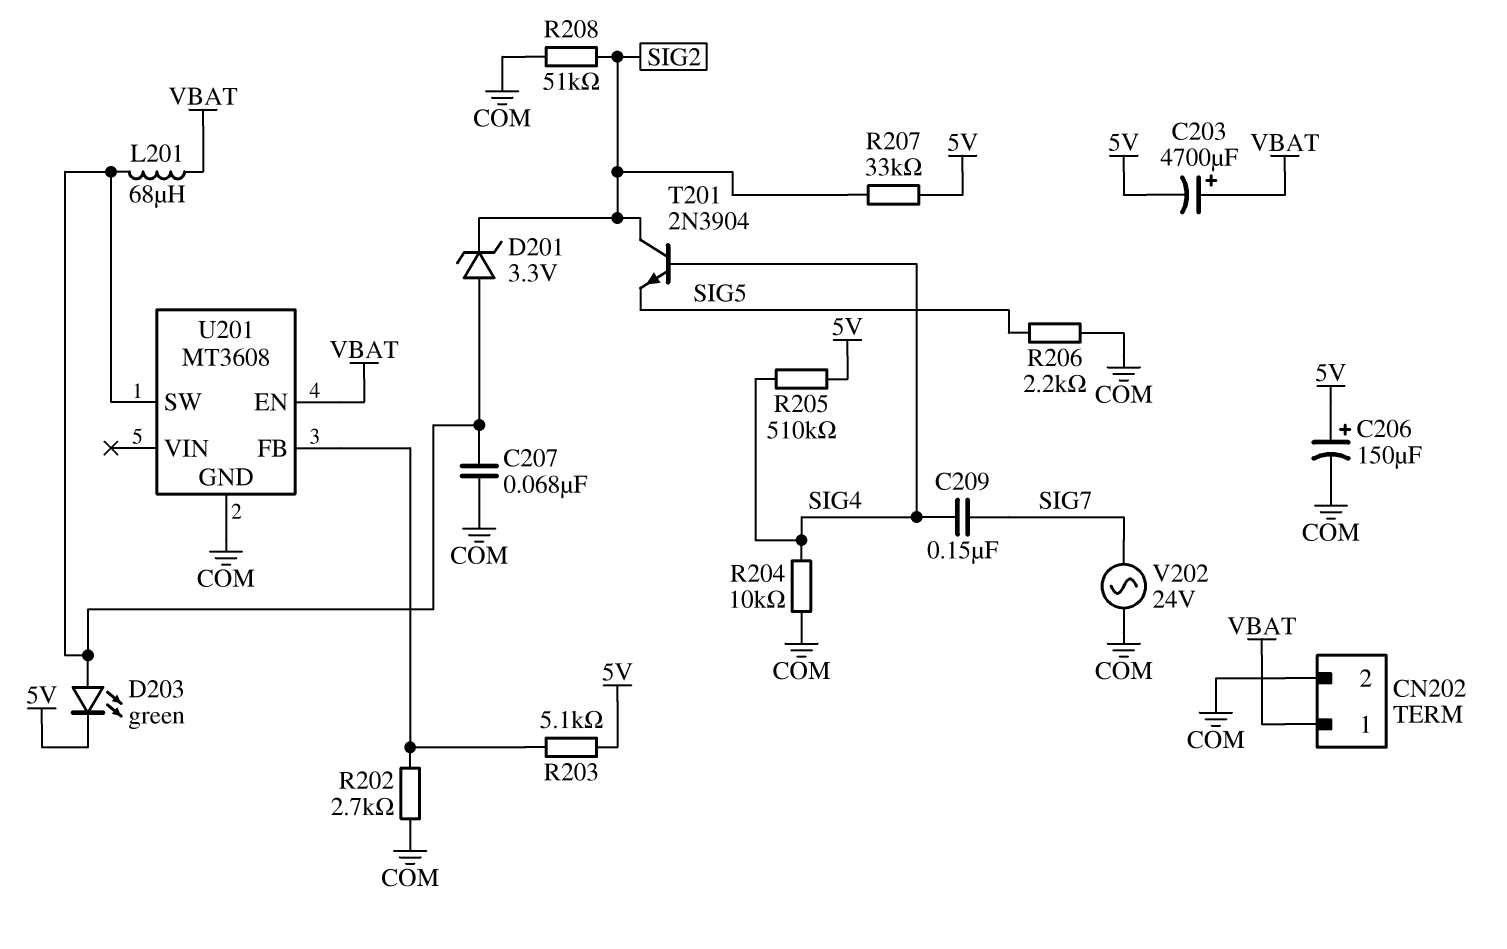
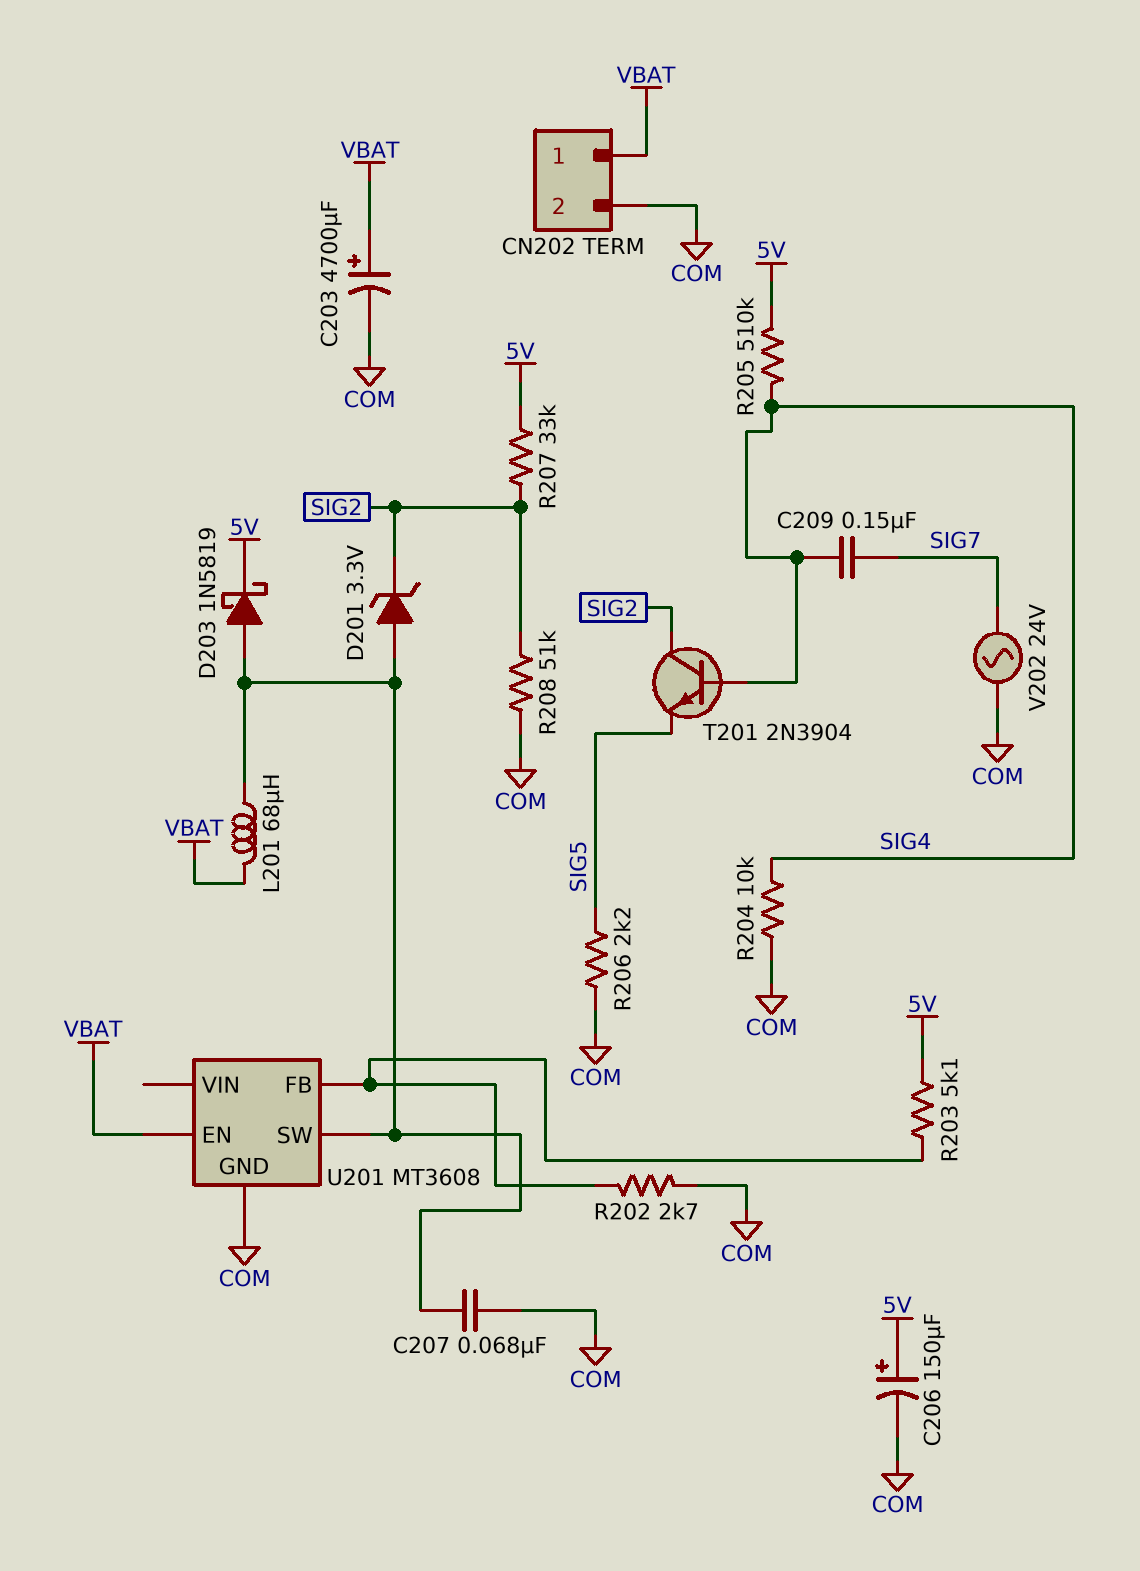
C203: 4700uF (plus VBAT, minus 5V) -> 4700uF (plus VBAT, minus COM)
D203: LED green (A U201/SW, K 5V) -> schottky 1N5819 (A U201/SW, K 5V)

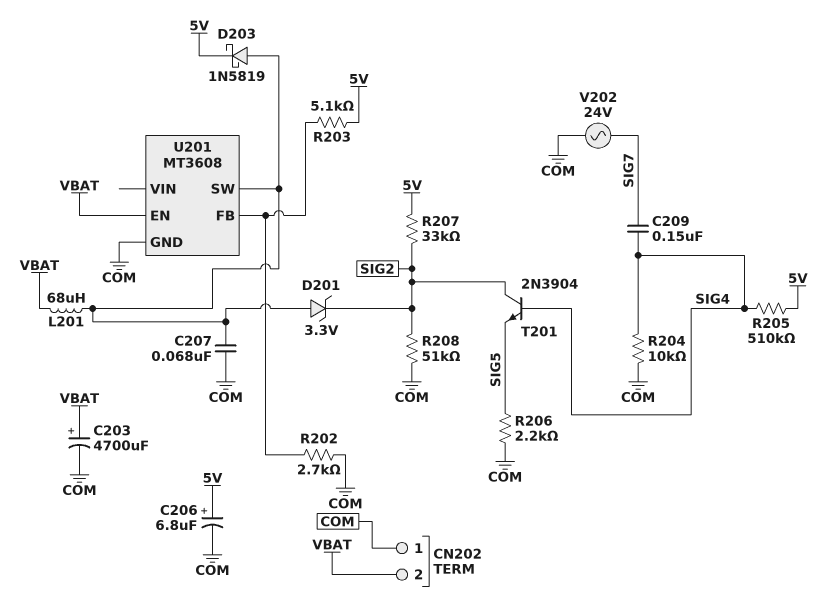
C206: 150uF (plus 5V, minus COM) -> 6.8uF (plus 5V, minus COM)
CN202 pin 1: VBAT -> COM
CN202 pin 2: COM -> VBAT

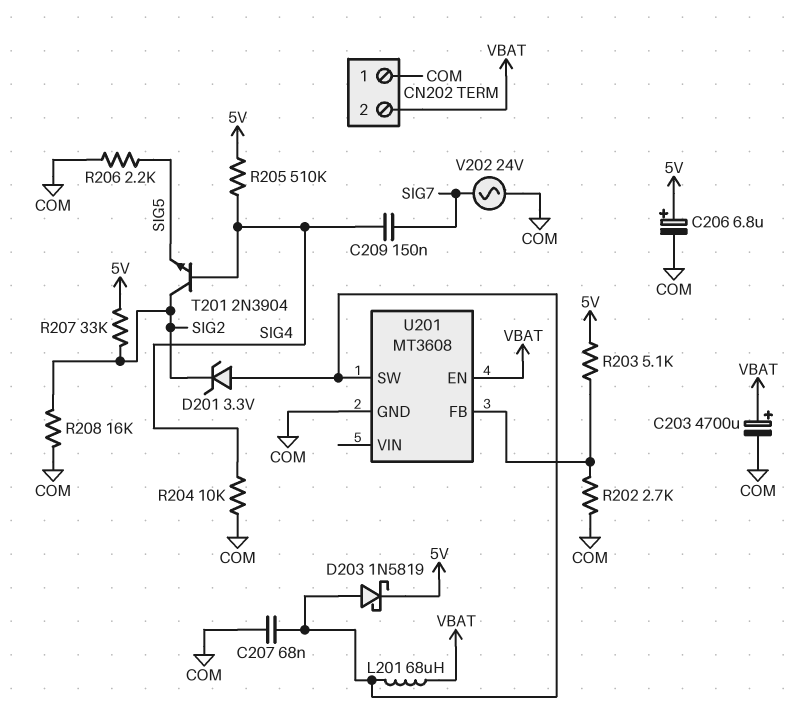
R208: 51k (COM, SIG2) -> 16k (COM, SIG2)

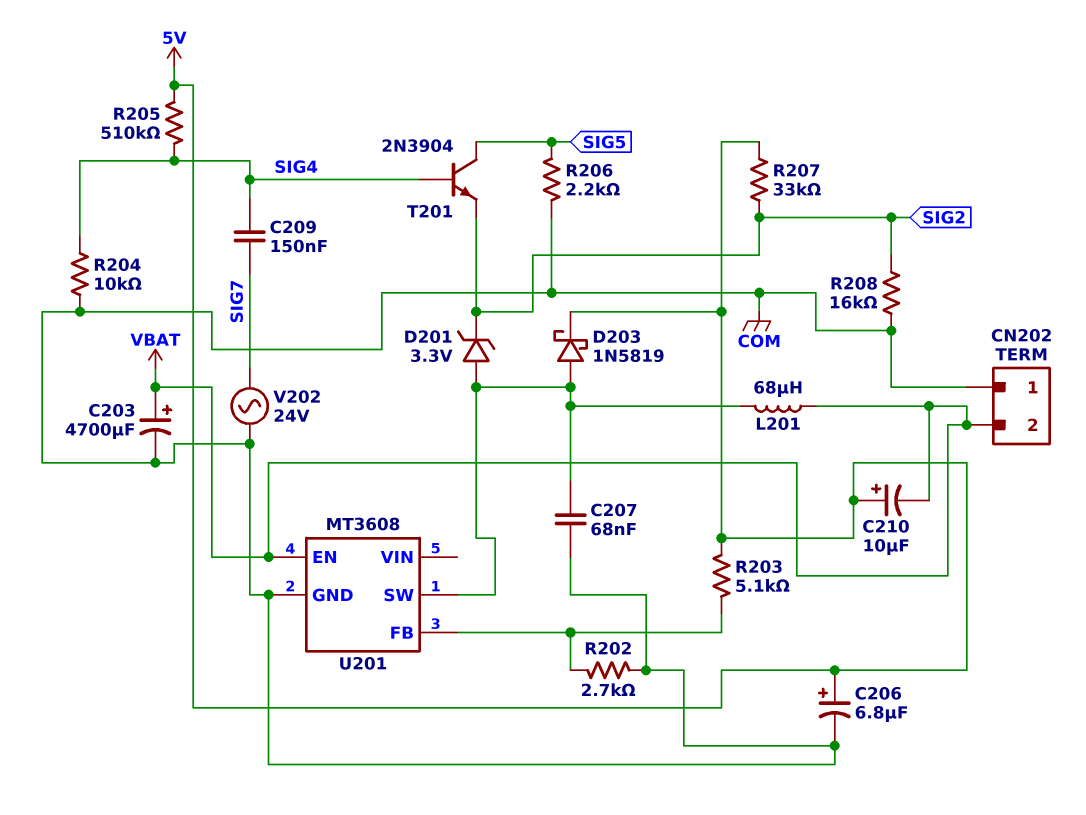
C210: none -> 10uF (plus 5V, minus VBAT)
T201: NPN 2N3904 (B SIG4, C SIG2, E SIG5) -> NPN 2N3904 (B SIG4, C SIG5, E SIG2)

